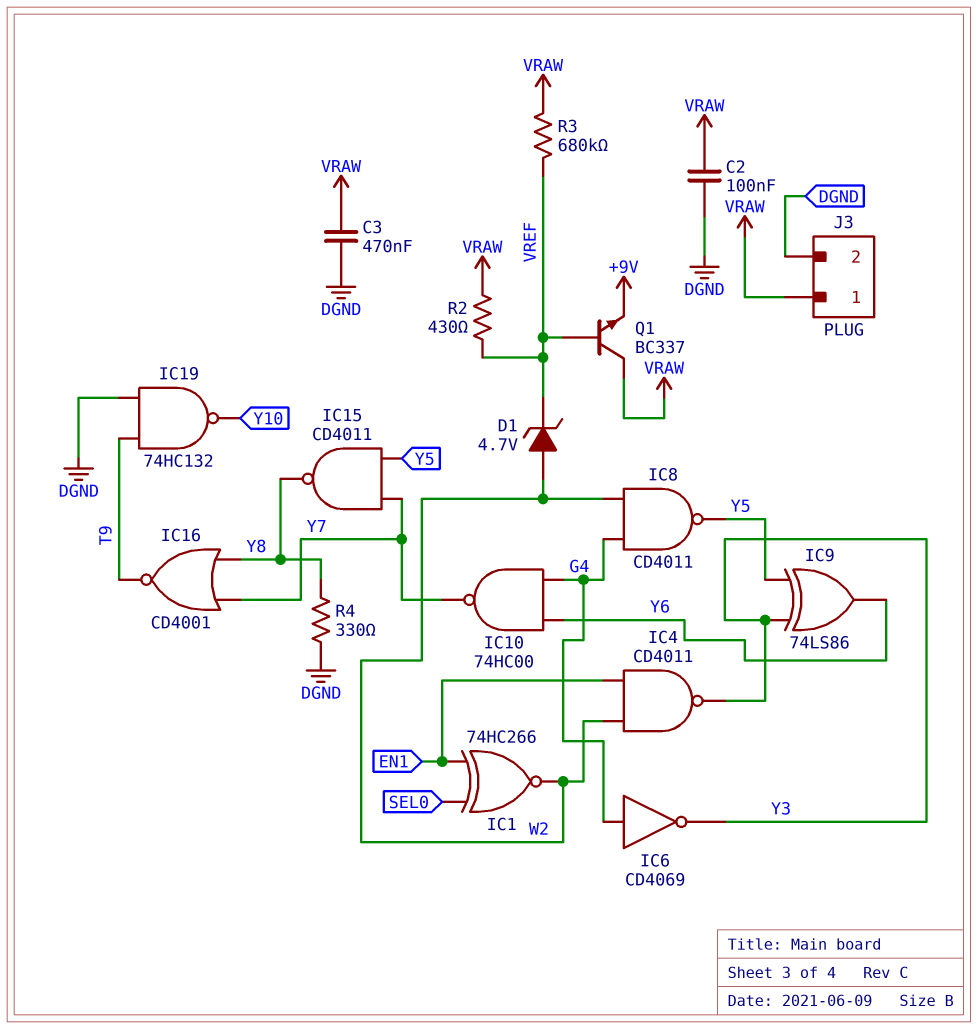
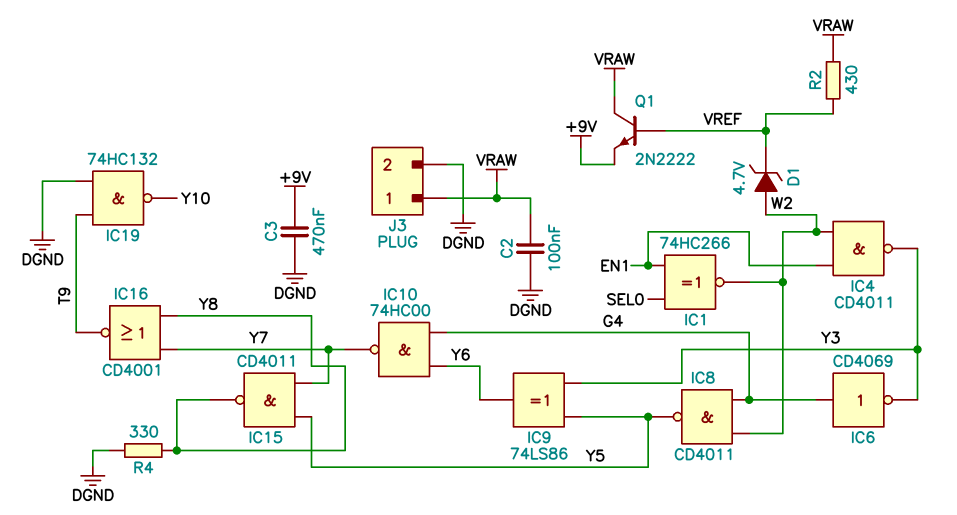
C3: 470nF (DGND, VRAW) -> 470nF (+9V, DGND)
Q1: NPN BC337 (B VREF, C VRAW, E +9V) -> NPN 2N2222 (B VREF, C VRAW, E +9V)
R3: 680k (VRAW, VREF) -> none

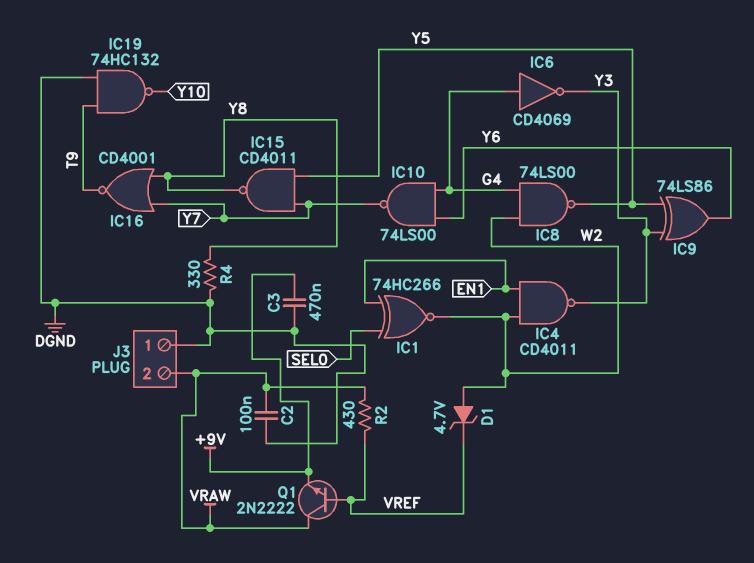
IC8: NAND CD4011 (in G4, in W2, out Y5) -> NAND 74LS00 (in G4, in W2, out Y5)
IC10: NAND 74HC00 (in G4, in Y6, out Y7) -> NAND 74LS00 (in G4, in Y6, out Y7)
J3 pin 1: VRAW -> DGND
J3 pin 2: DGND -> VRAW

